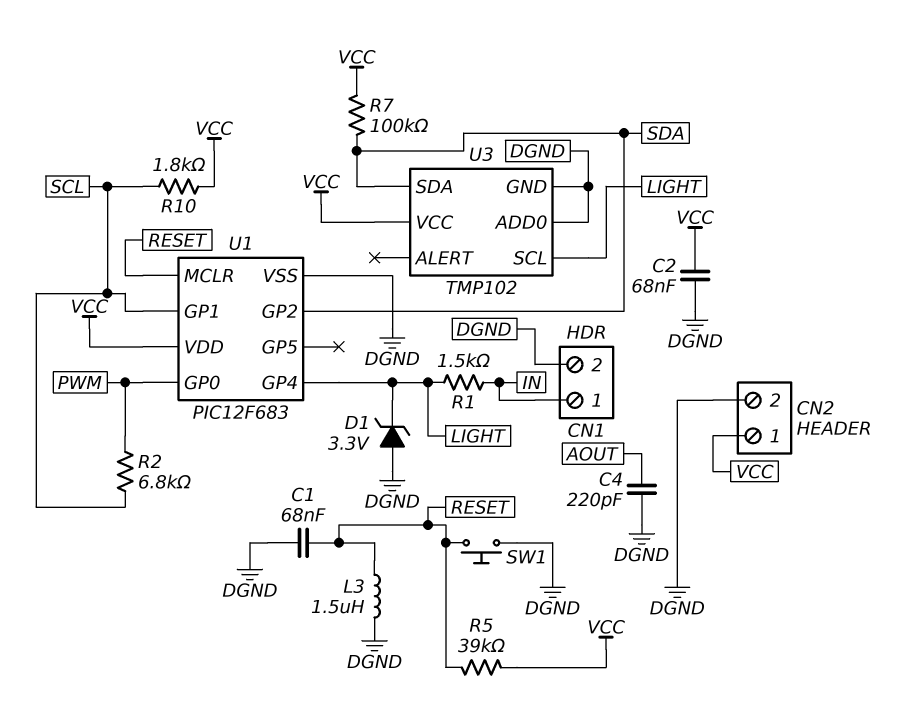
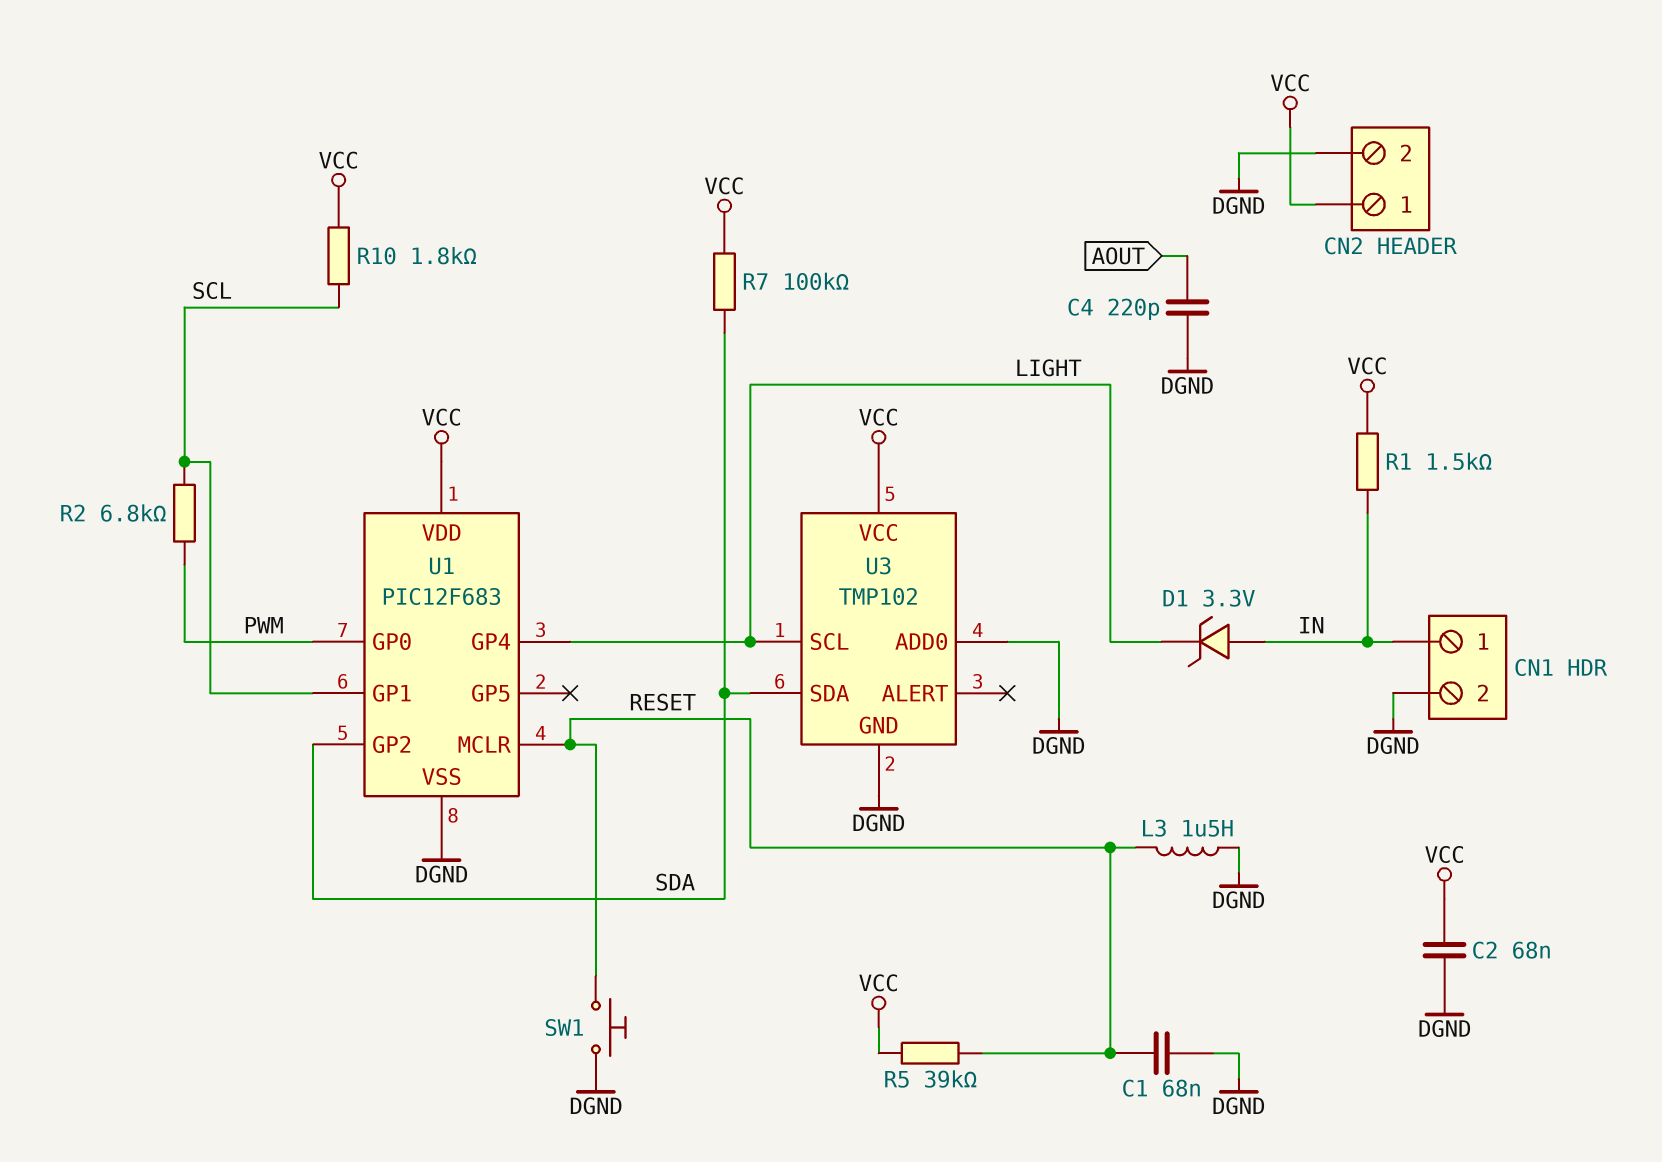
D1: zener 3.3V (A DGND, K LIGHT) -> zener 3.3V (A IN, K LIGHT)
R1: 1.5k (IN, LIGHT) -> 1.5k (IN, VCC)

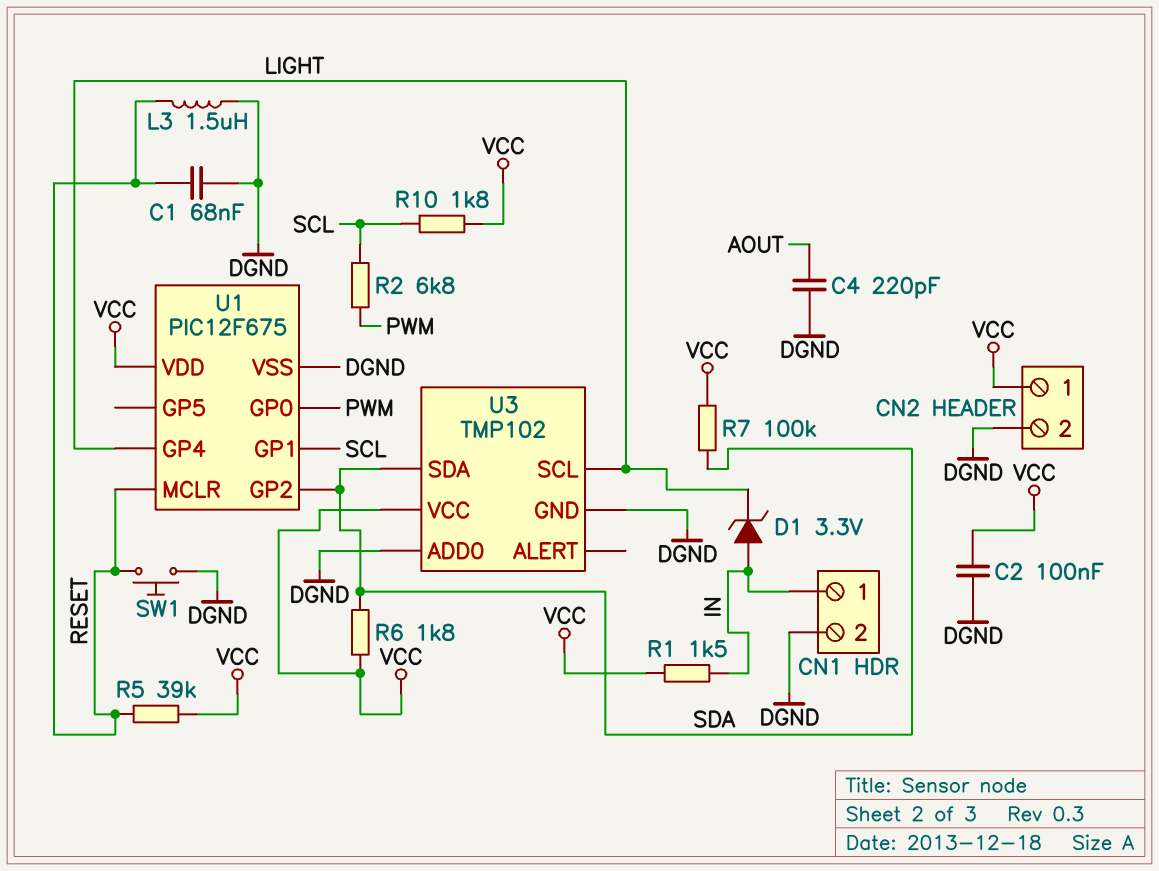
C2: 68nF (DGND, VCC) -> 100nF (DGND, VCC)
R6: none -> 1.8k (SDA, VCC)
U1: PIC12F683 -> PIC12F675

